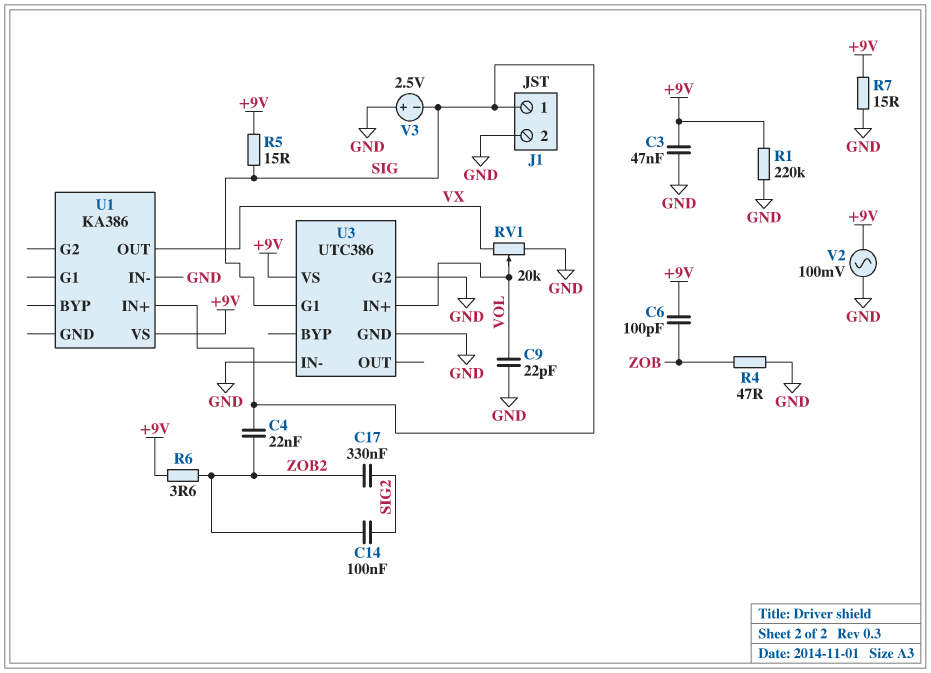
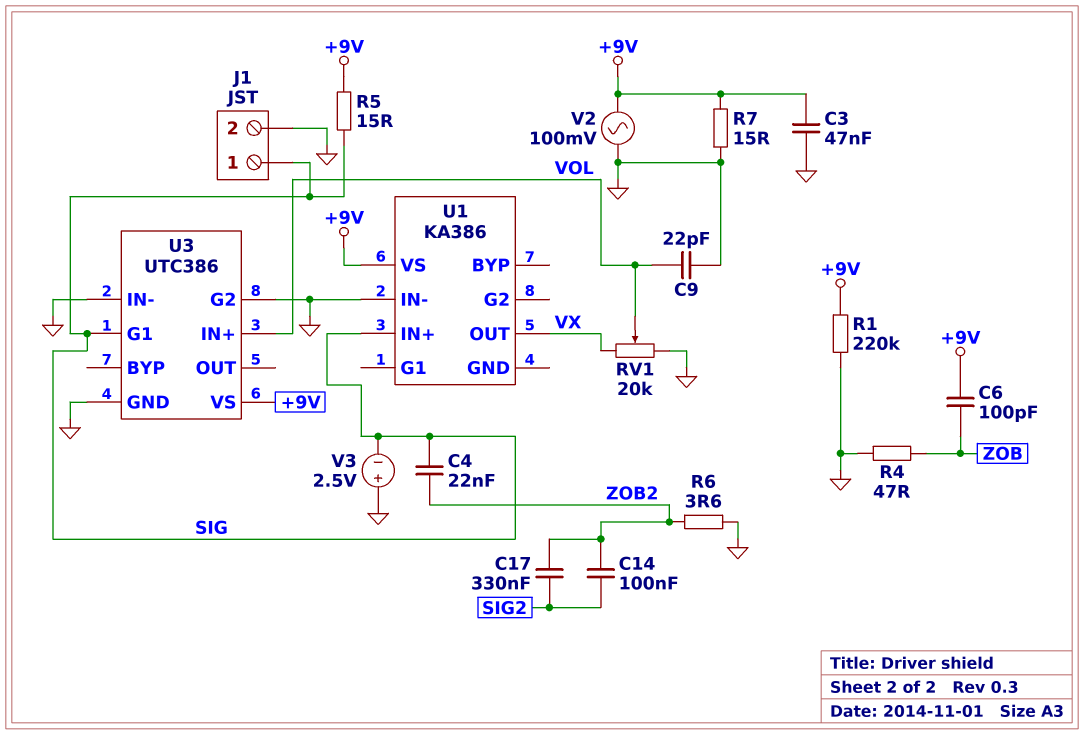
R6: 3.6 (+9V, ZOB2) -> 3.6 (GND, ZOB2)

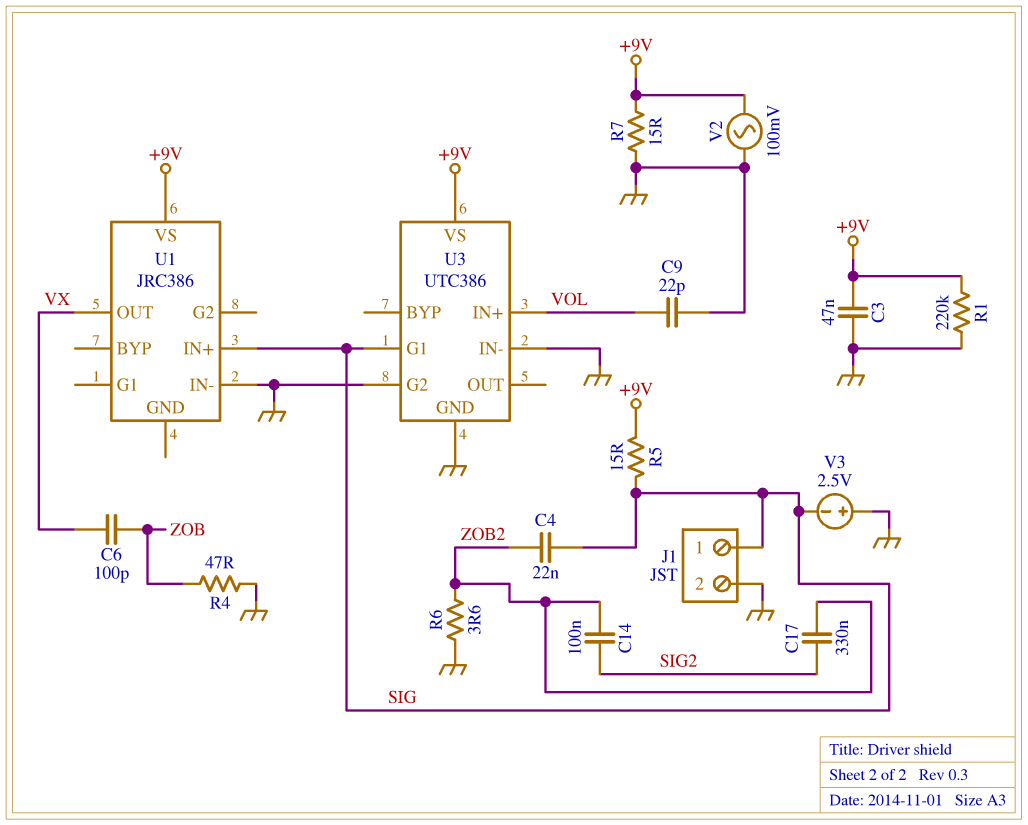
C6: 100pF (+9V, ZOB) -> 100pF (VX, ZOB)
RV1: 20k (GND, VX, wiper VOL) -> none
U1: KA386 -> JRC386

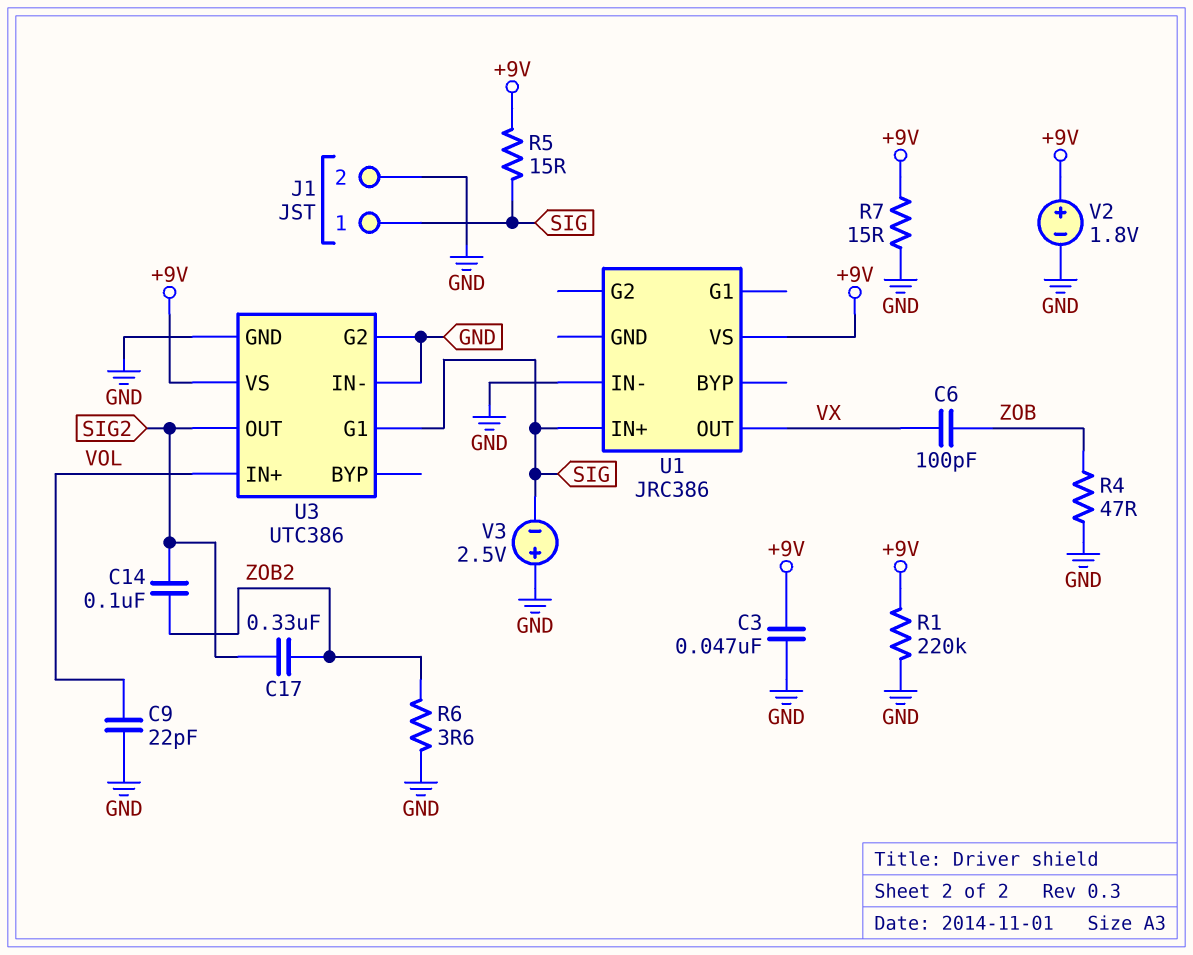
C4: 22nF (SIG, ZOB2) -> none
U3 pin OUT: none -> SIG2
V2: AC 100mV (+9V, GND) -> 1.8V (plus +9V, minus GND)

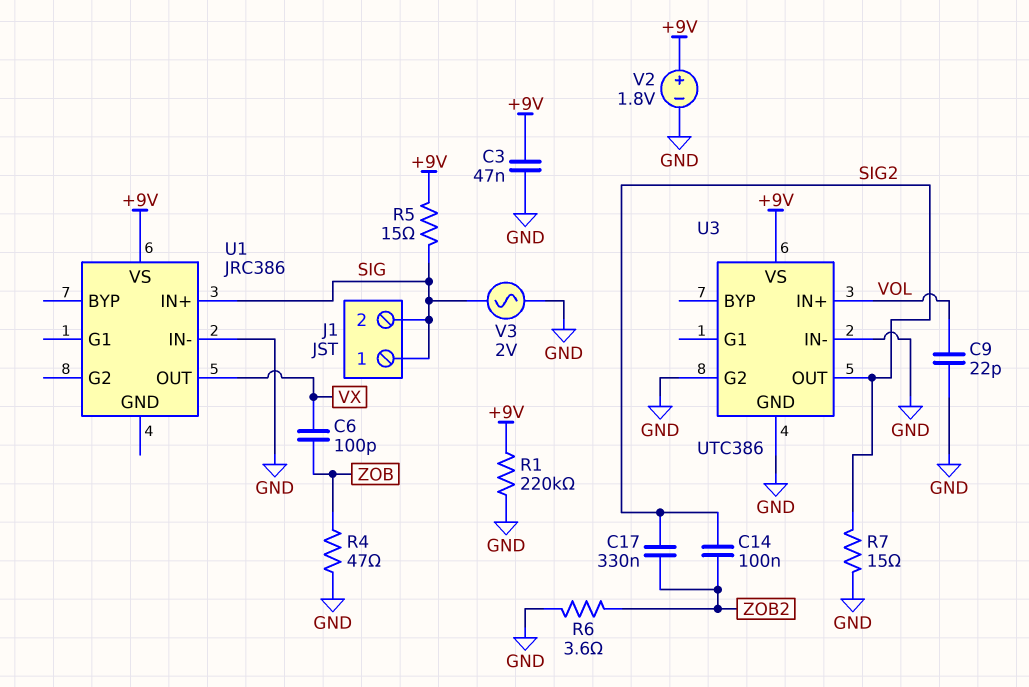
J1 pin 2: GND -> SIG
R7: 15 (+9V, GND) -> 15 (GND, SIG2)
U3 pin G1: SIG -> none
V3: 2.5V (plus GND, minus SIG) -> AC 2V (GND, SIG)

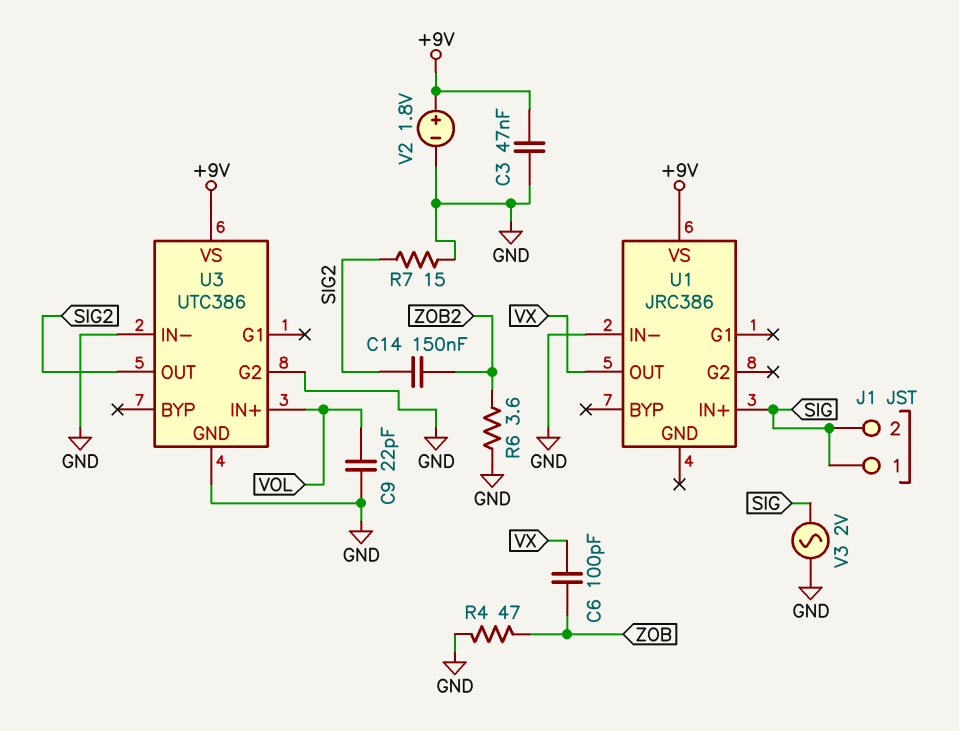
C14: 100nF (SIG2, ZOB2) -> 150nF (SIG2, ZOB2)
C17: 330nF (SIG2, ZOB2) -> none
R1: 220k (+9V, GND) -> none
R5: 15 (+9V, SIG) -> none

